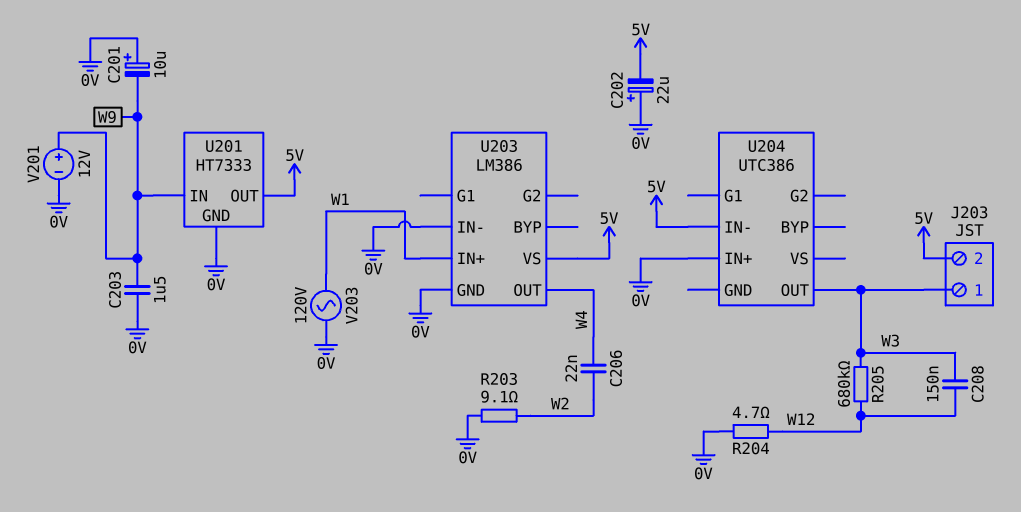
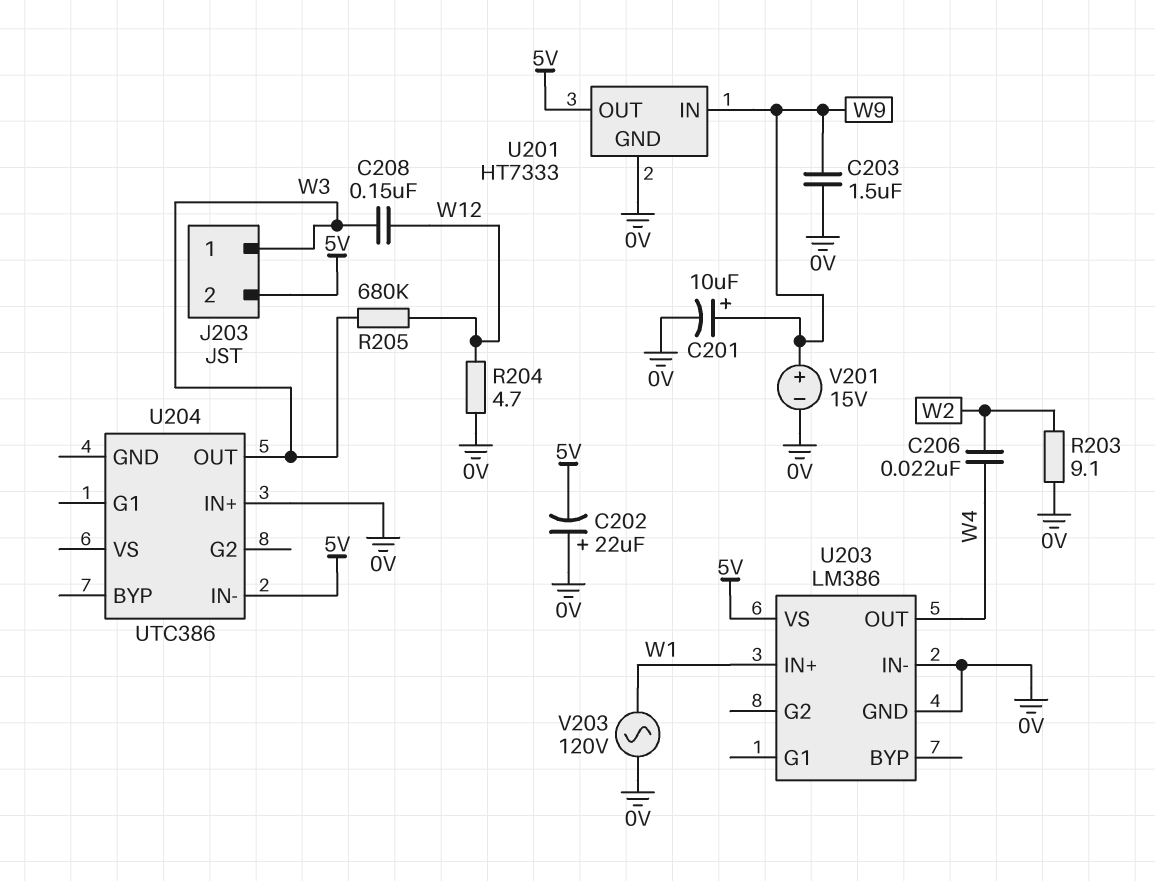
C201: 10uF (plus 0V, minus W9) -> 10uF (plus W9, minus 0V)
V201: 12V (plus W9, minus 0V) -> 15V (plus W9, minus 0V)

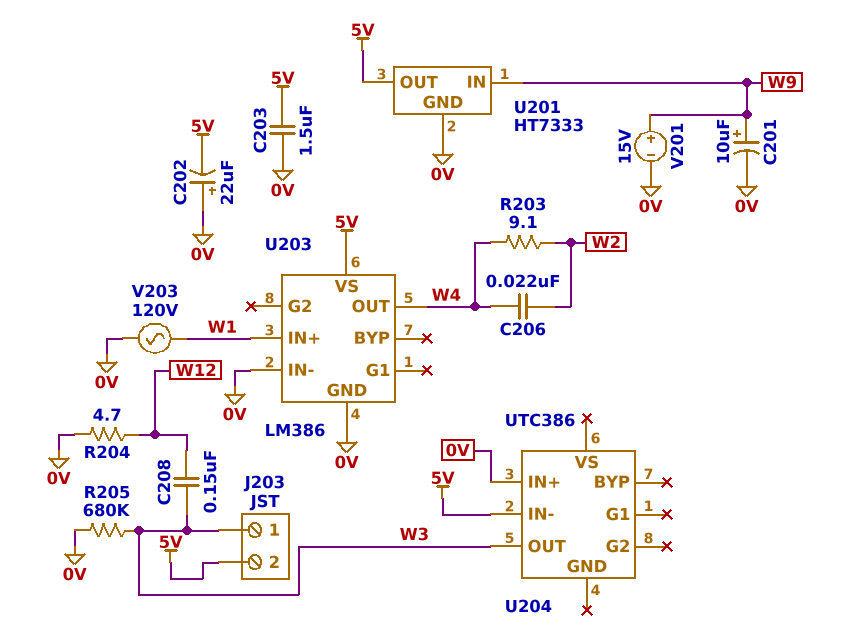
C203: 1.5uF (0V, W9) -> 1.5uF (0V, 5V)
R203: 9.1 (0V, W2) -> 9.1 (W2, W4)
R205: 680k (W3, W12) -> 680k (0V, W3)

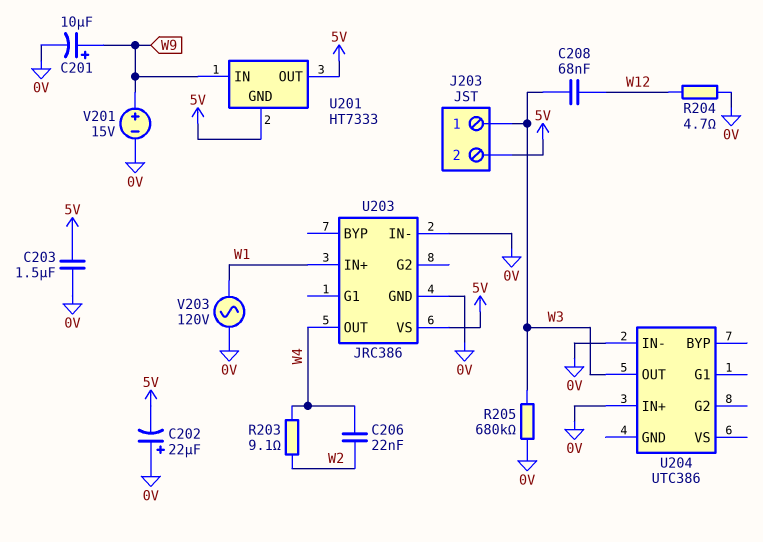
C208: 150nF (W3, W12) -> 68nF (W3, W12)
U201 pin GND: 0V -> 5V
U203: LM386 -> JRC386
U204 pin IN-: 5V -> 0V

